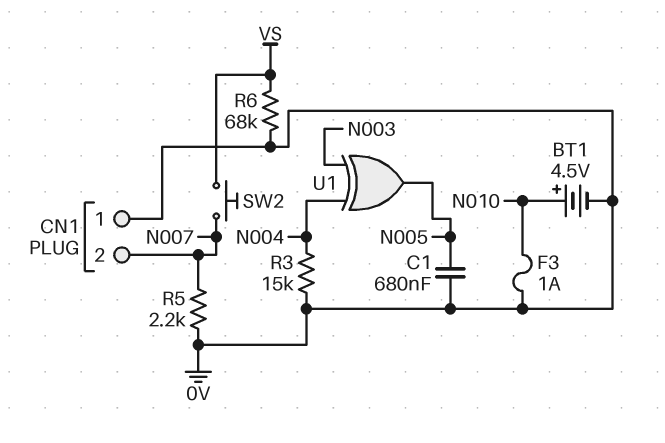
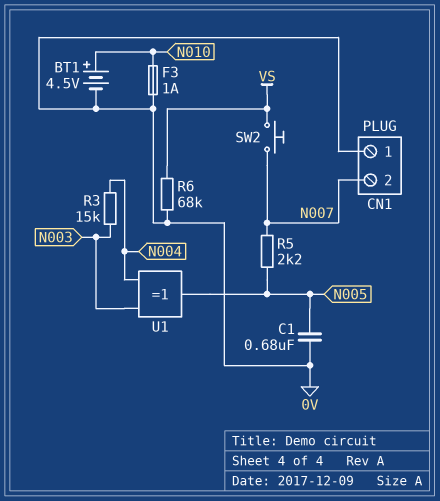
R3: 15k (0V, N004) -> 15k (N003, N004)
R5: 2.2k (0V, N007) -> 2.2k (N005, N007)

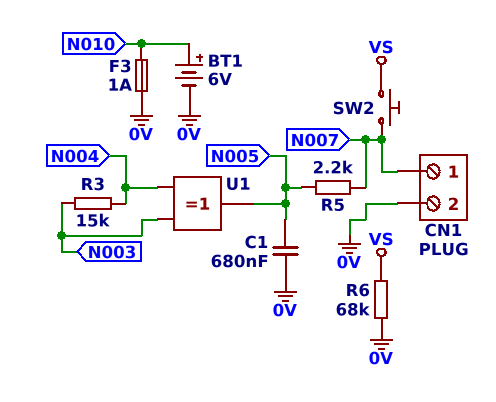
BT1: 4.5V (plus N010, minus 0V) -> 6V (plus N010, minus 0V)
CN1 pin 1: 0V -> N007
CN1 pin 2: N007 -> 0V

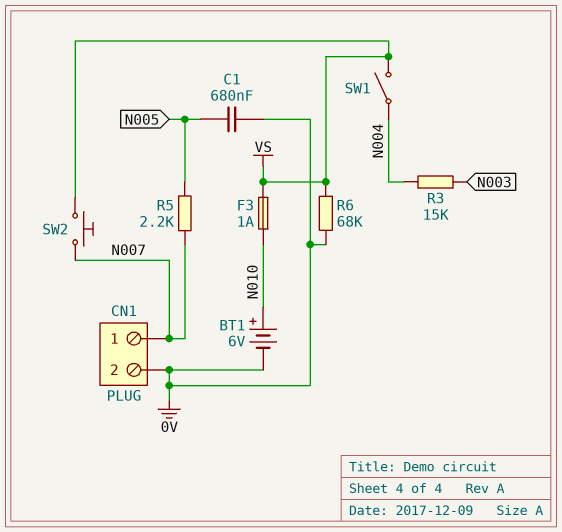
F3: 1A (0V, N010) -> 1A (N010, VS)
SW1: none -> switch (N004, VS)
U1: XOR (in N003, in N004, out N005) -> none

